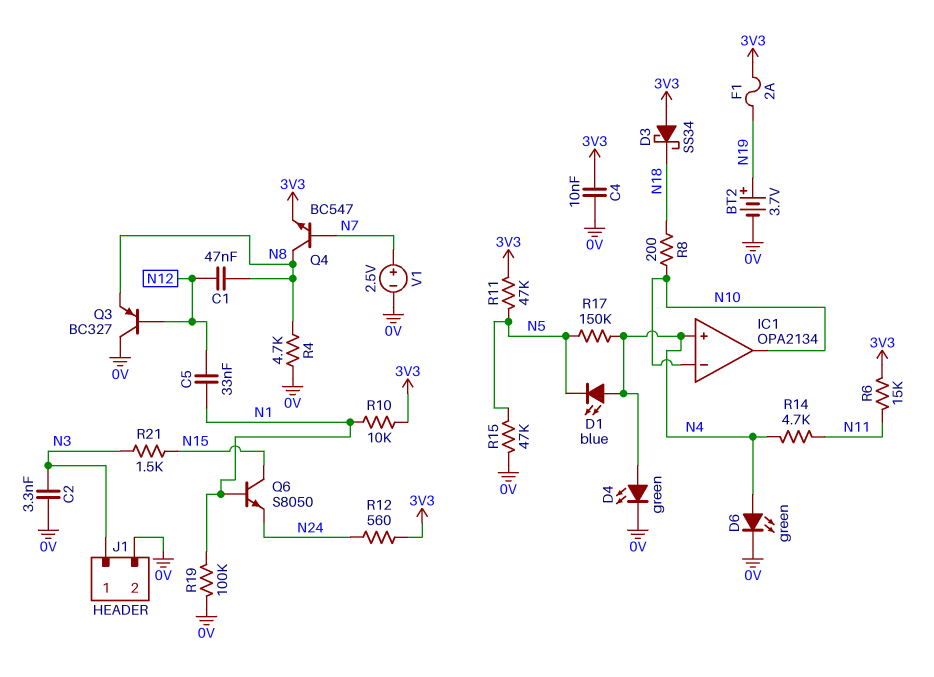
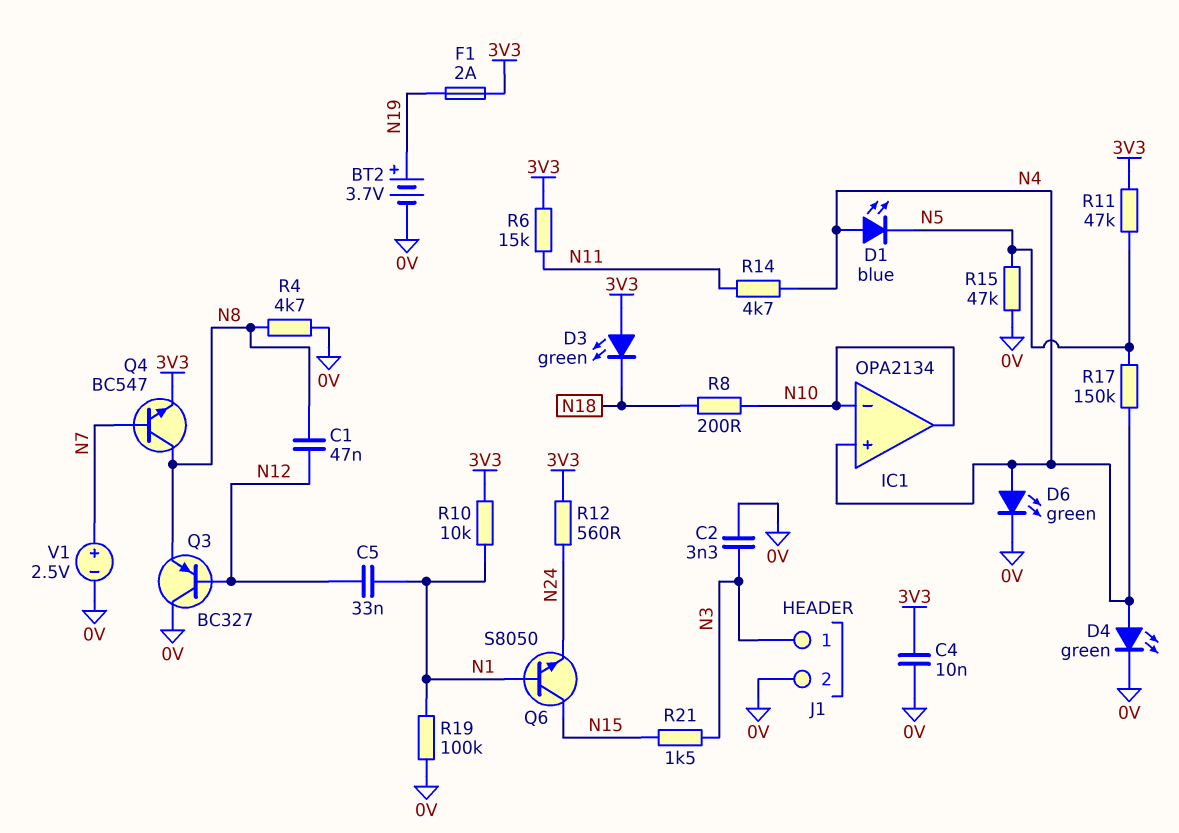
D3: schottky SS34 (A 3V3, K N18) -> LED green (A 3V3, K N18)

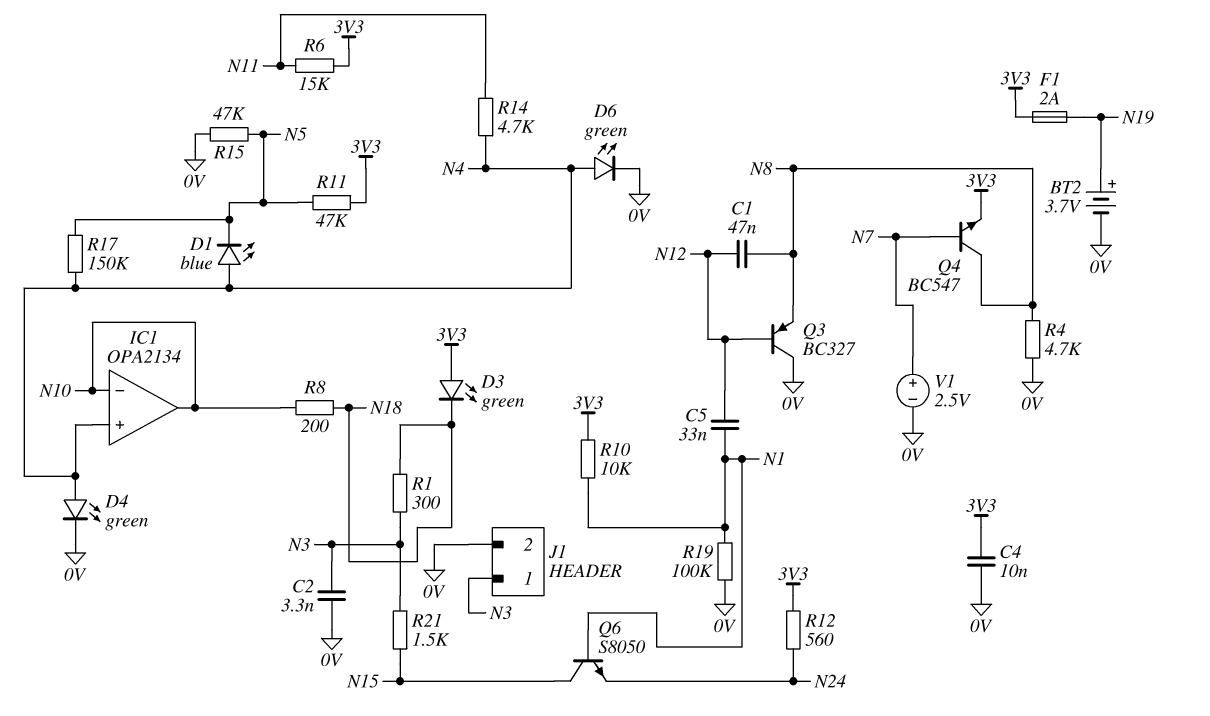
R1: none -> 300 (N3, N18)

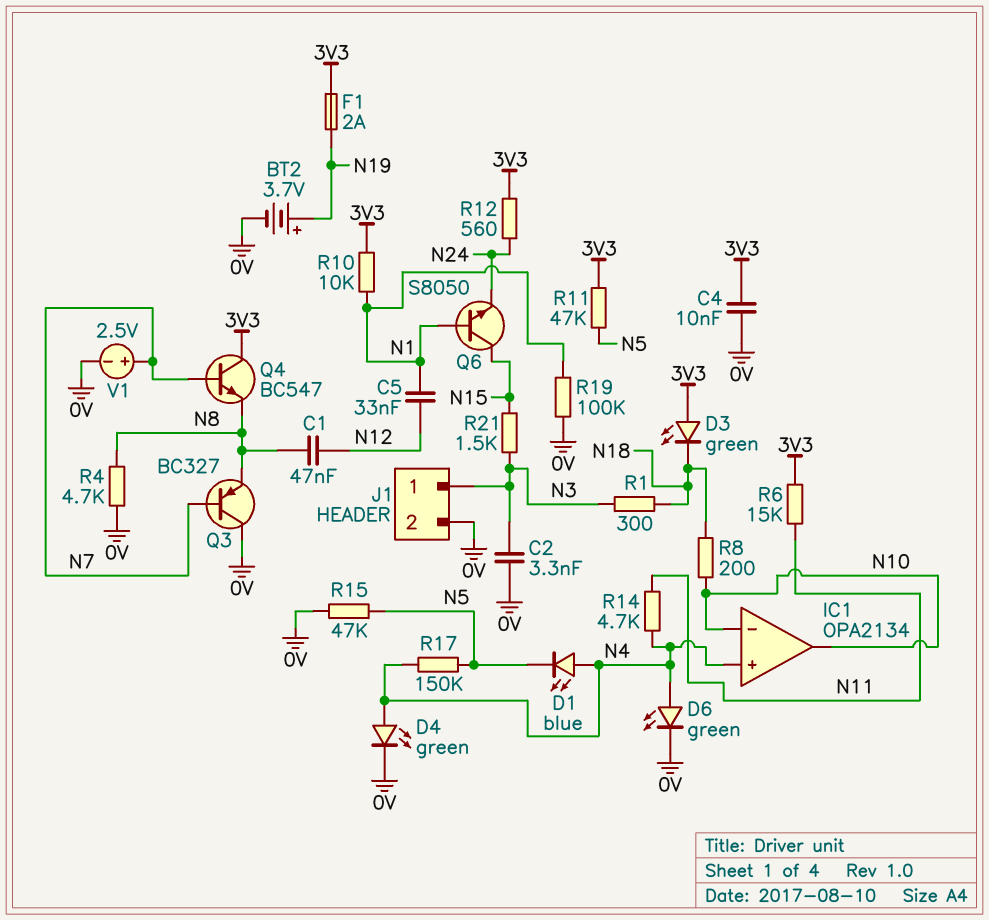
Q3: PNP BC327 (B N12, C 0V, E N8) -> PNP BC327 (B N7, C 0V, E N8)
Q4: NPN BC547 (B N7, C N8, E 3V3) -> NPN BC547 (B N7, C 3V3, E N8)

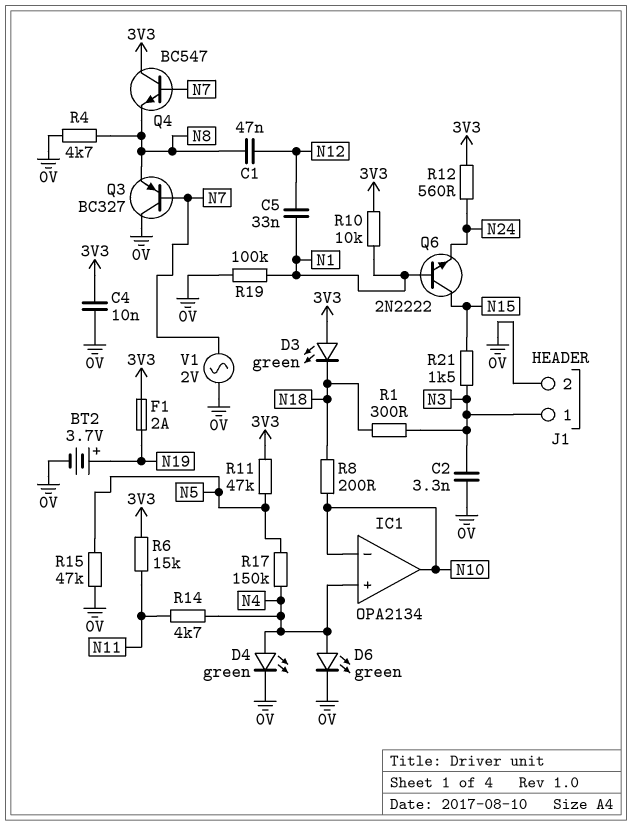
D1: LED blue (A N4, K N5) -> none
Q6: NPN S8050 (B N1, C N15, E N24) -> NPN 2N2222 (B N1, C N15, E N24)
V1: 2.5V (plus N7, minus 0V) -> AC 2V (0V, N7)

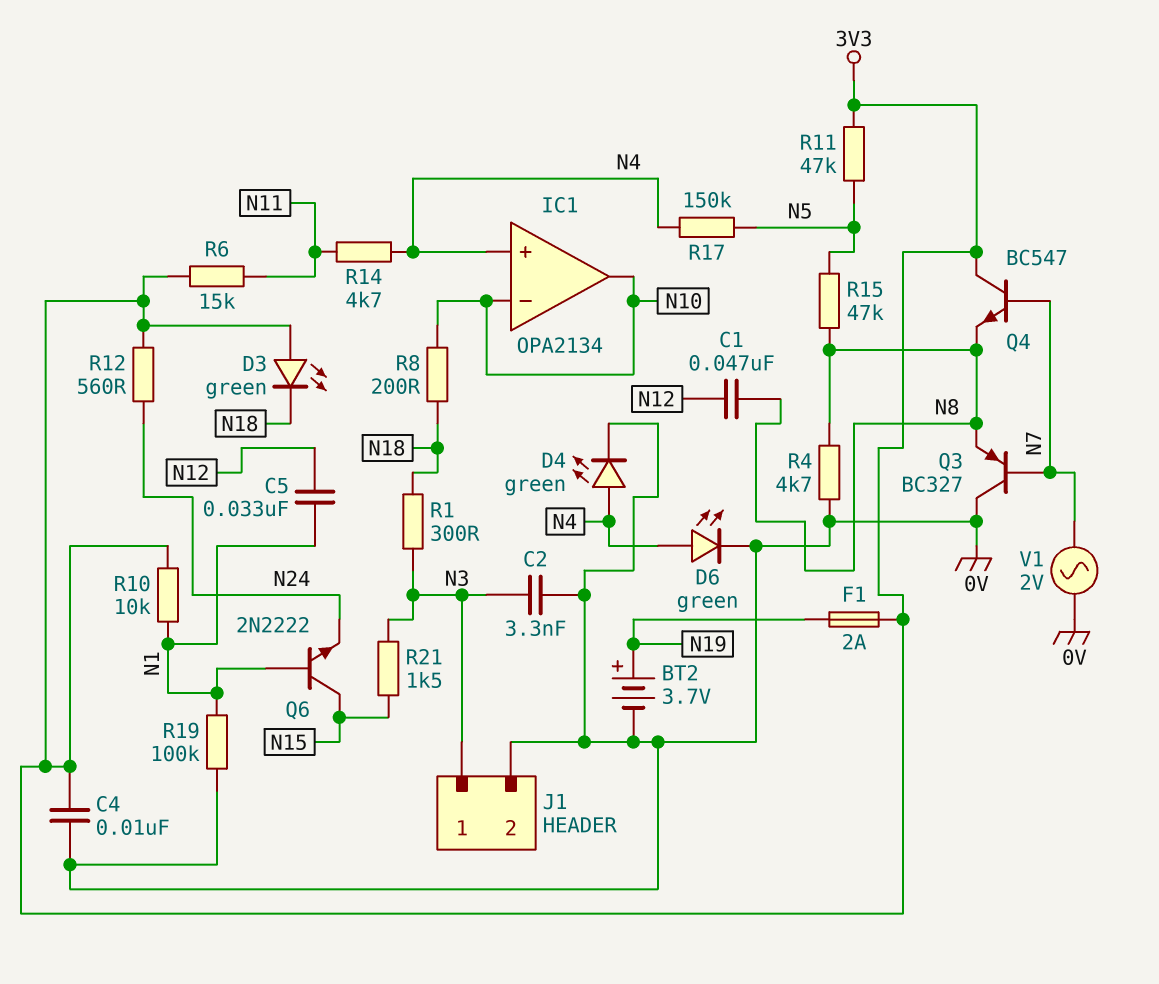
R15: 47k (0V, N5) -> 47k (N5, N8)

